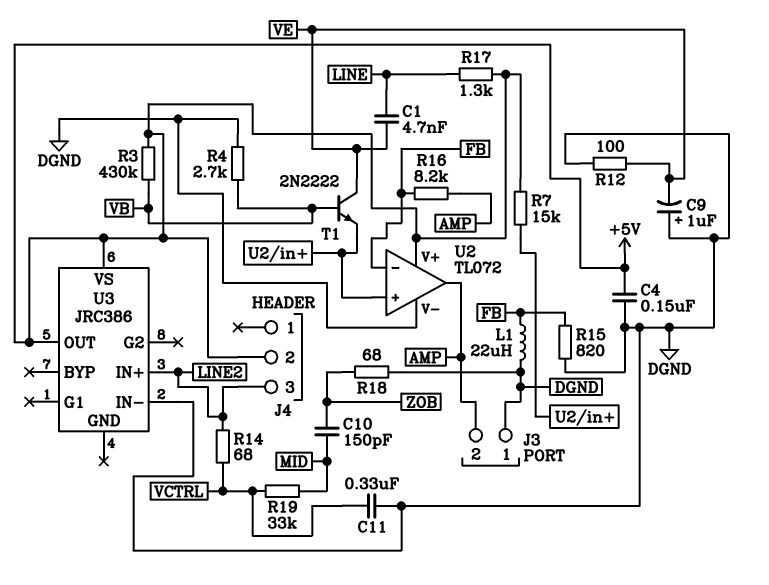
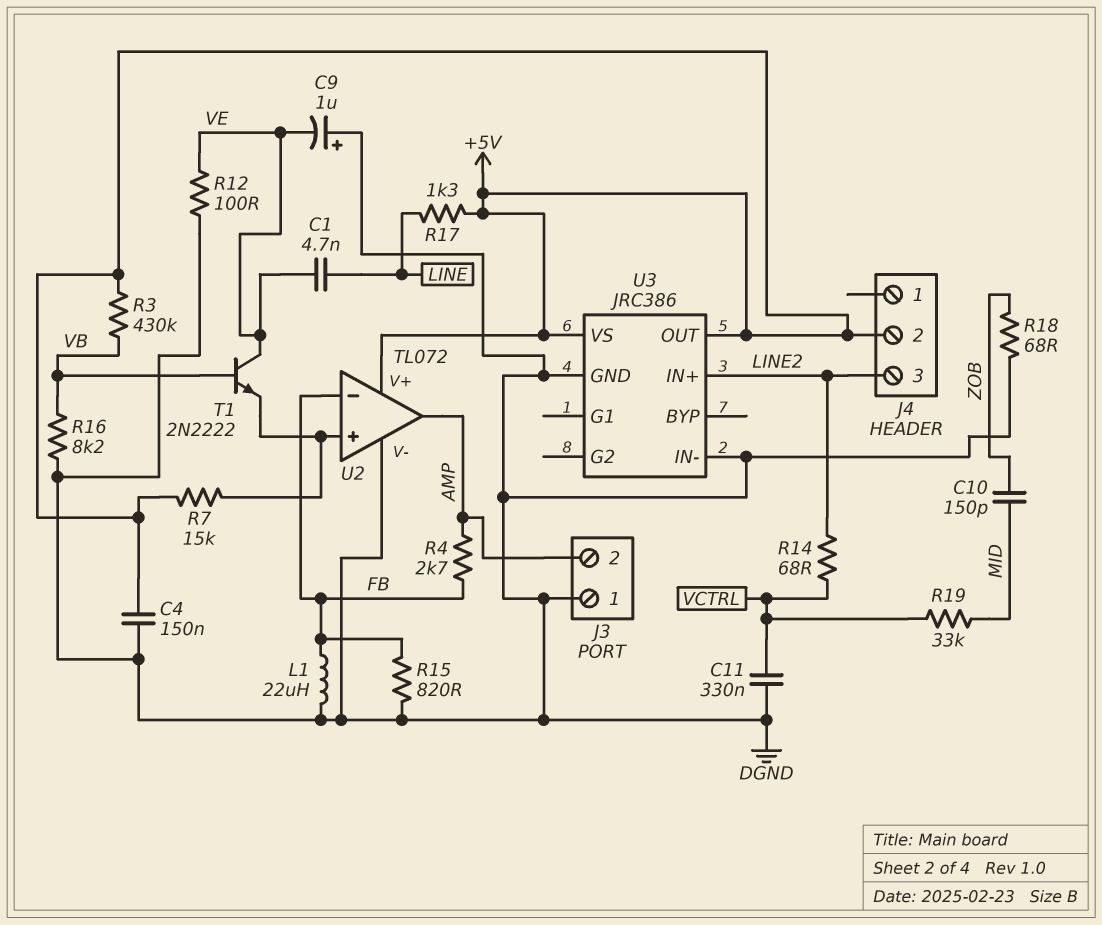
R4: 2.7k (DGND, VB) -> 2.7k (AMP, FB)
R16: 8.2k (AMP, FB) -> 8.2k (DGND, VB)
U3 pin GND: none -> DGND

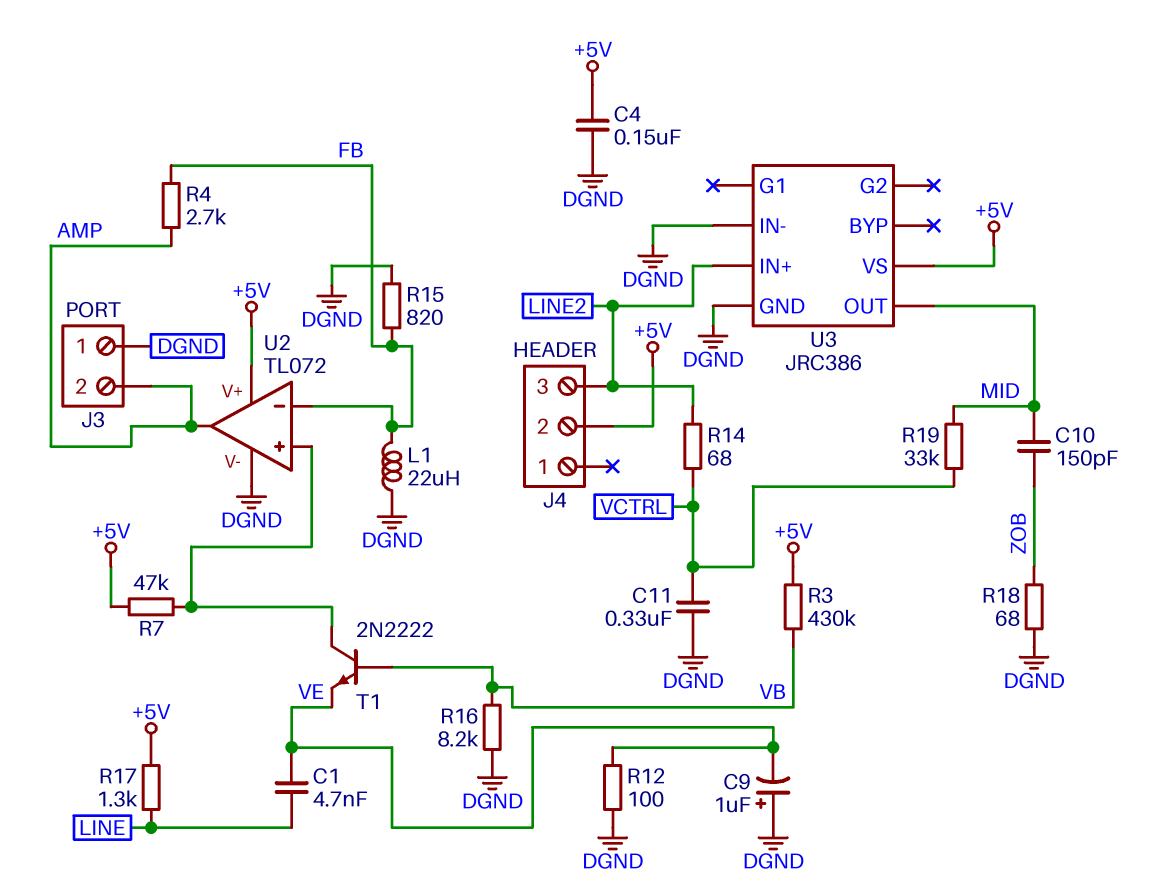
R7: 15k (+5V, U2/in+) -> 47k (+5V, U2/in+)
T1: NPN 2N2222 (B VB, C VE, E U2/in+) -> NPN 2N2222 (B VB, C U2/in+, E VE)
U3 pin OUT: +5V -> MID

